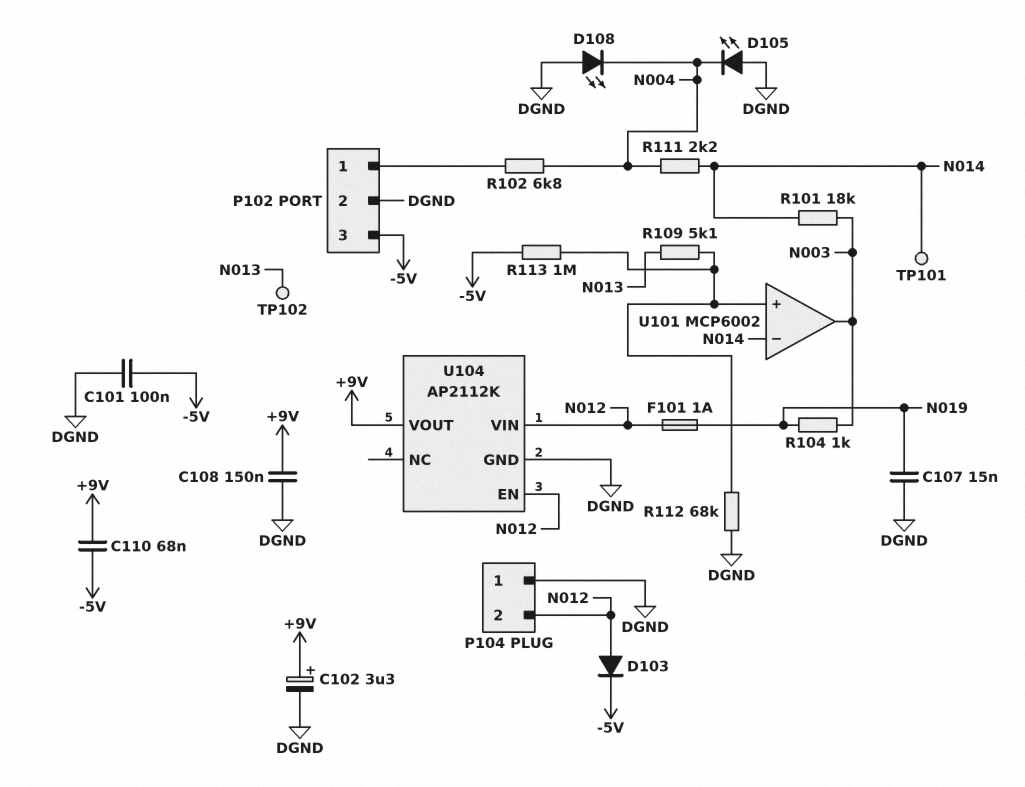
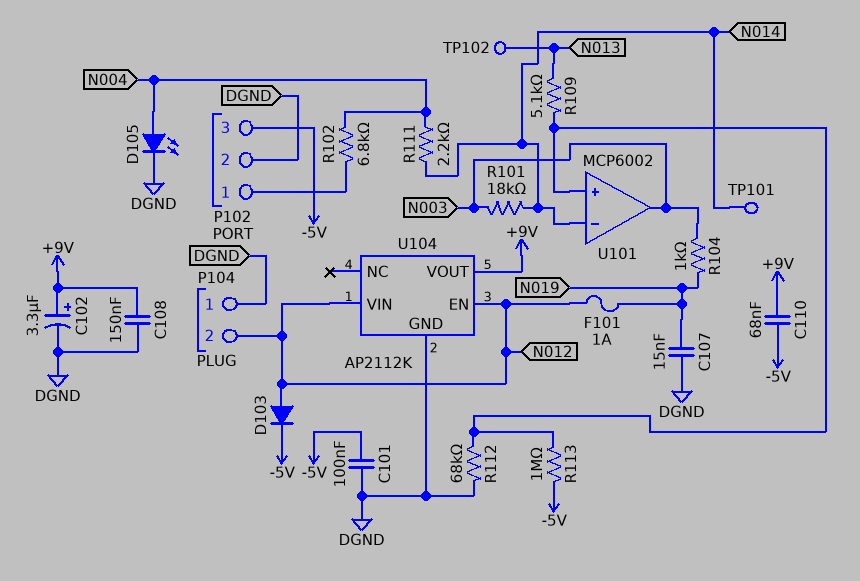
D105: LED (A DGND, K N004) -> LED (A N004, K DGND)
D108: LED (A DGND, K N004) -> none

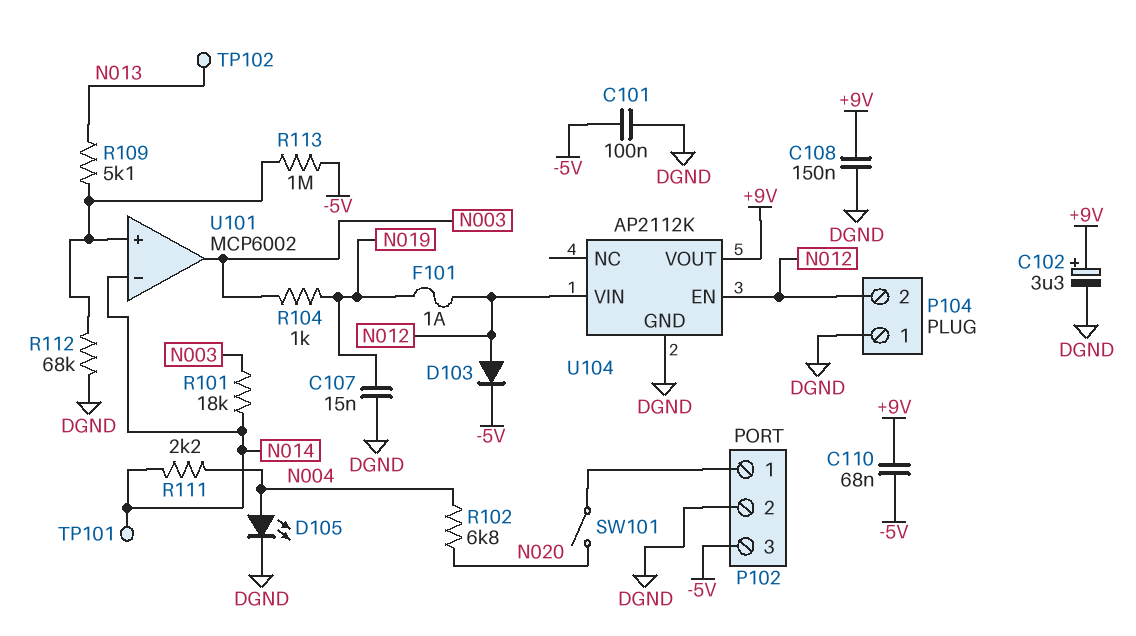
R102: 6.8k (N004, P102/1) -> 6.8k (N004, N020)
SW101: none -> switch (N020, P102/1)

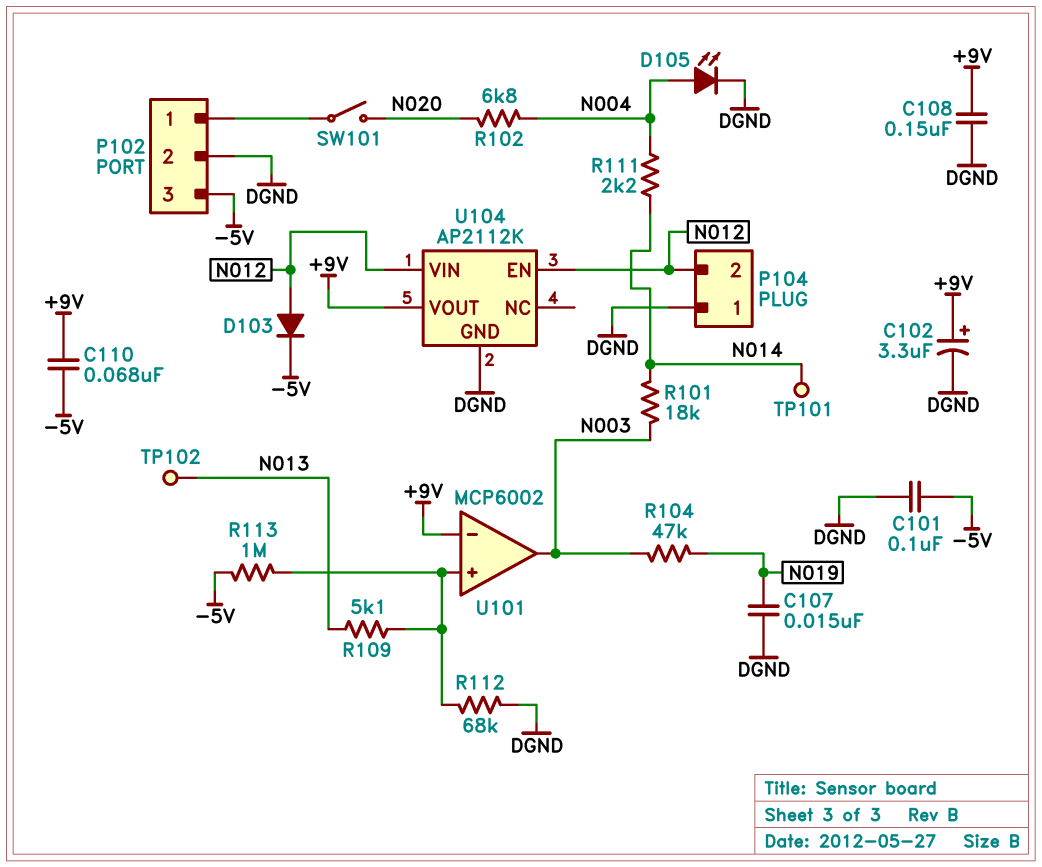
F101: 1A (N012, N019) -> none
R104: 1k (N003, N019) -> 47k (N003, N019)
U101 pin in-: N014 -> +9V

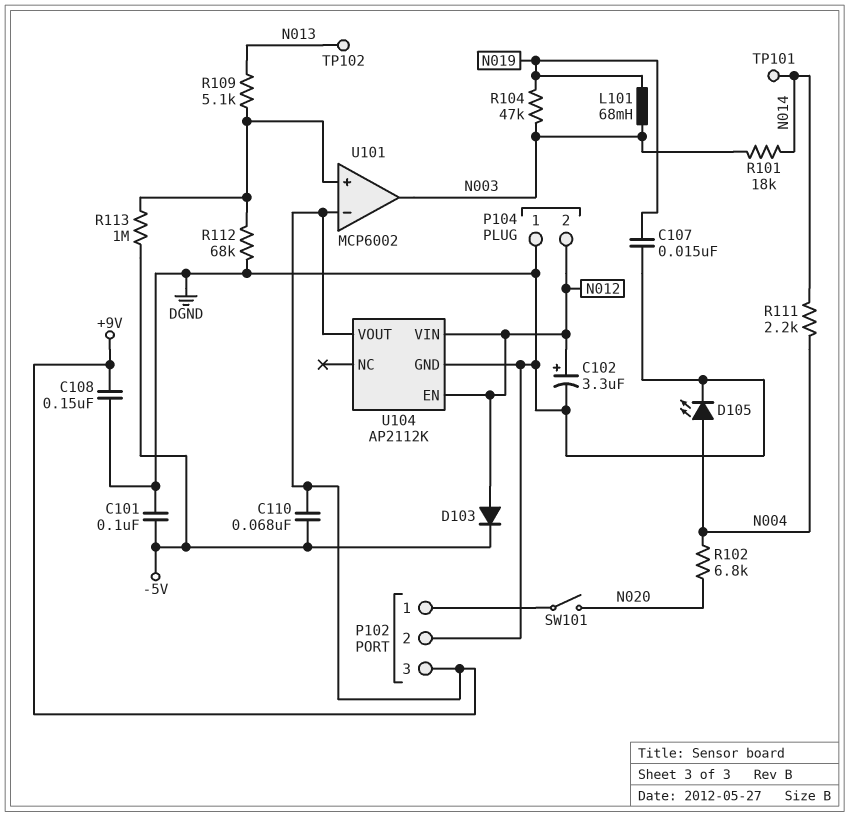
C102: 3.3uF (plus +9V, minus DGND) -> 3.3uF (plus N012, minus DGND)
L101: none -> 68mH (N003, N019)
P102 pin 3: -5V -> +9V

